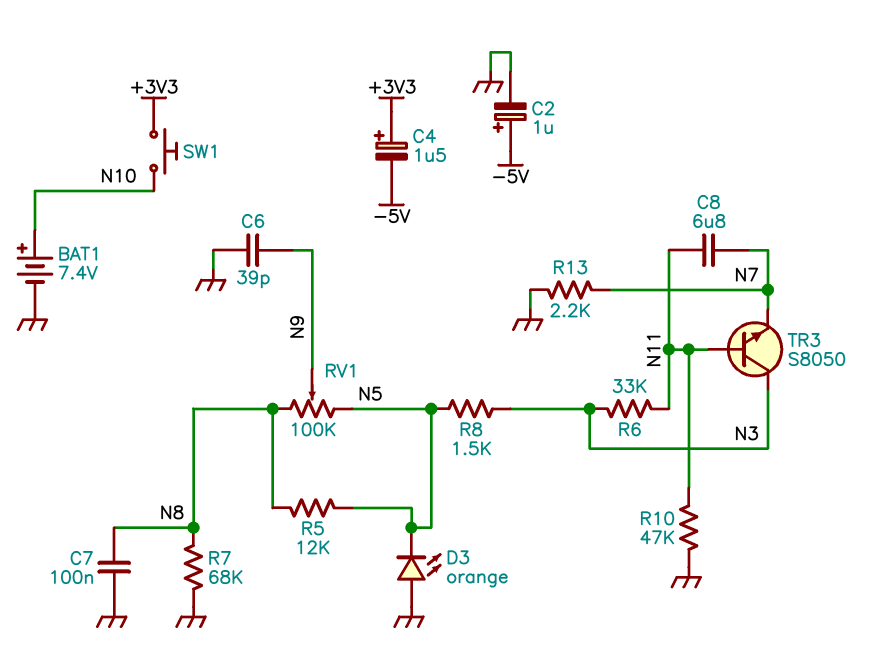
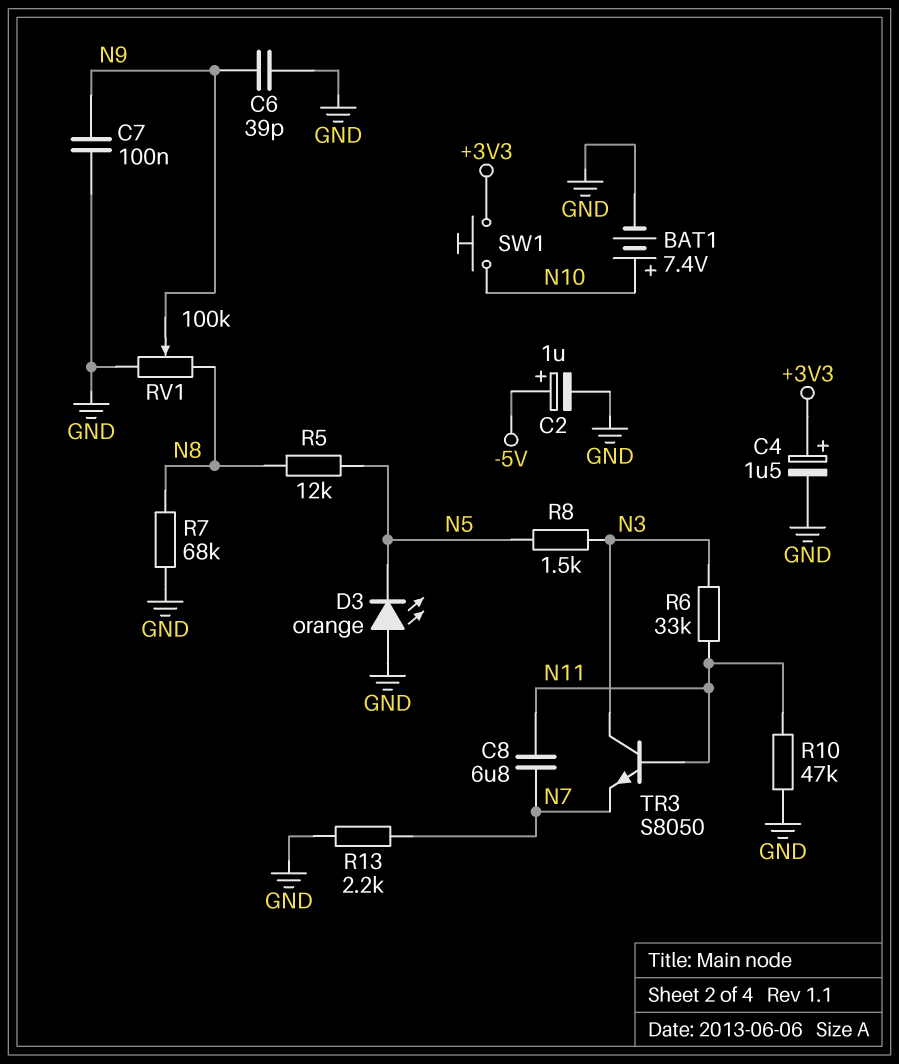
C4: 1.5uF (plus +3V3, minus -5V) -> 1.5uF (plus +3V3, minus GND)
C7: 100nF (GND, N8) -> 100nF (GND, N9)
RV1: 100k (N5, N8, wiper N9) -> 100k (GND, N8, wiper N9)

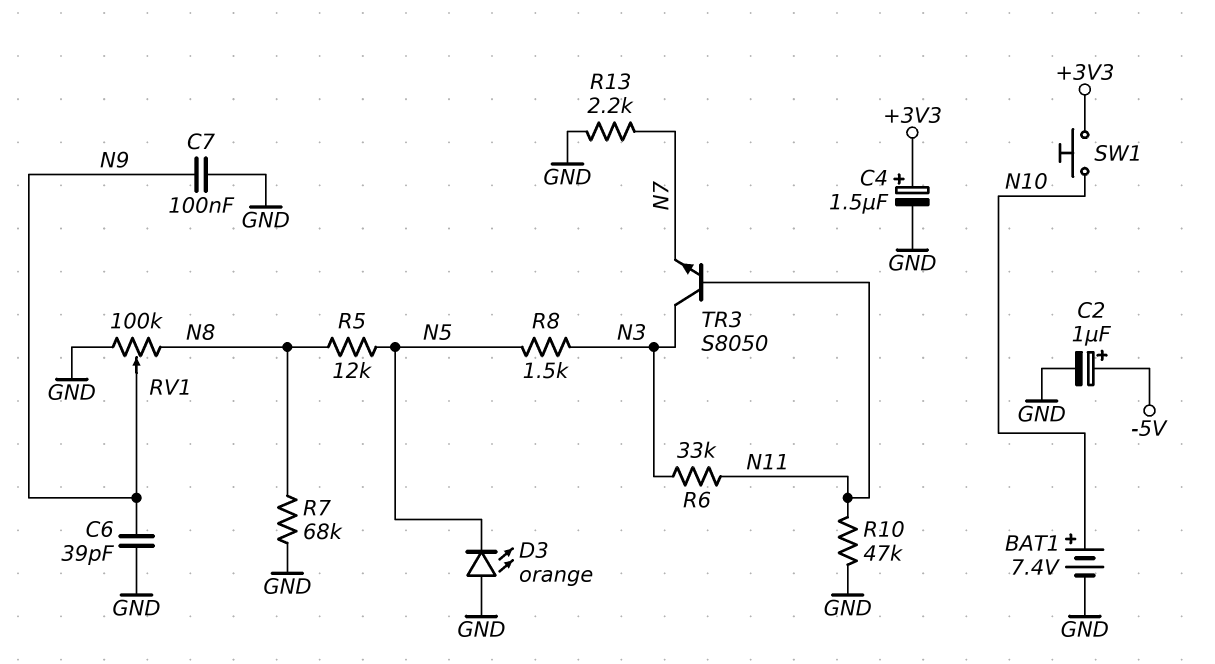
C8: 6.8uF (N7, N11) -> none

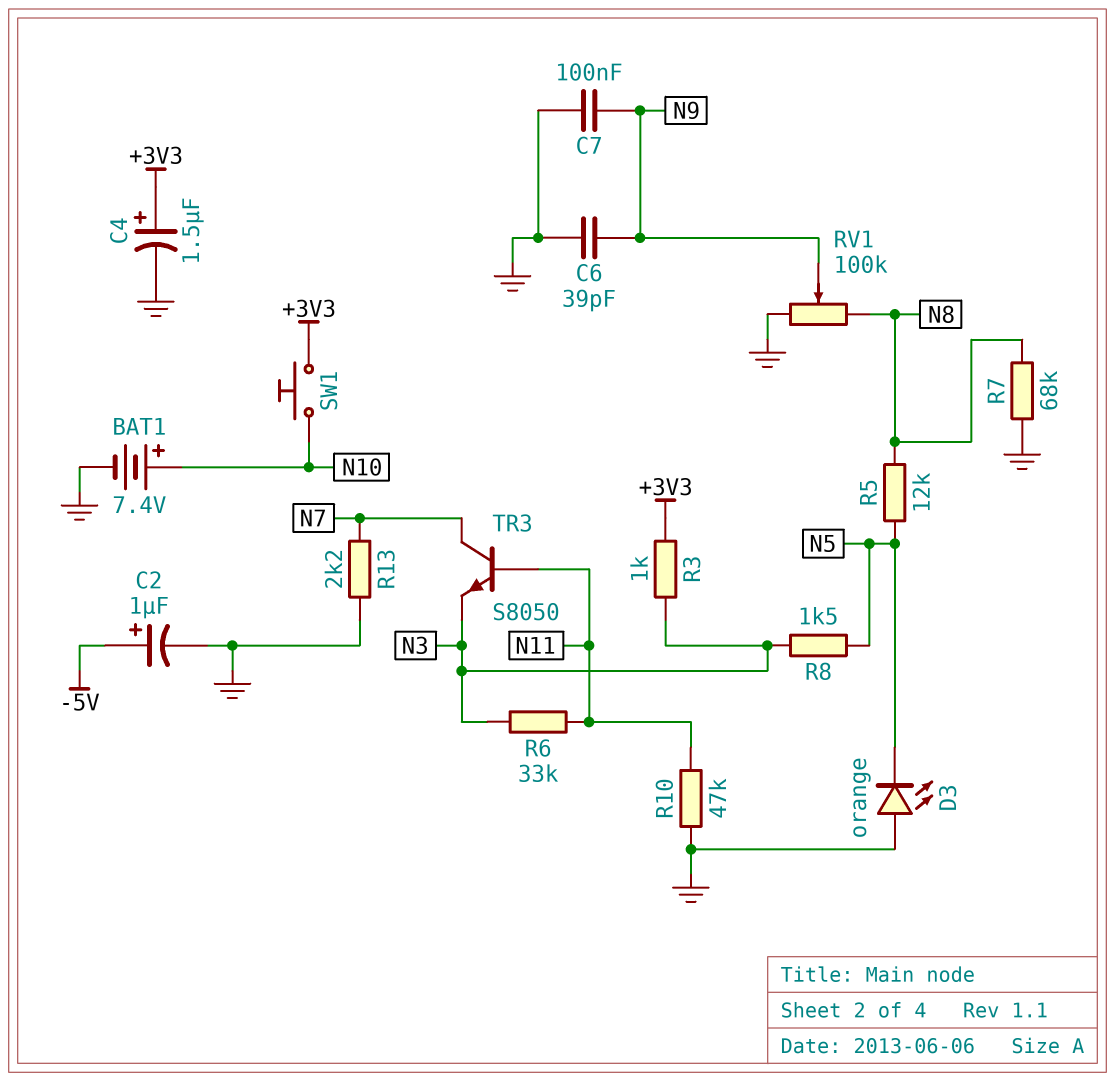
R3: none -> 1k (+3V3, N3)
TR3: NPN S8050 (B N11, C N3, E N7) -> NPN S8050 (B N11, C N7, E N3)

